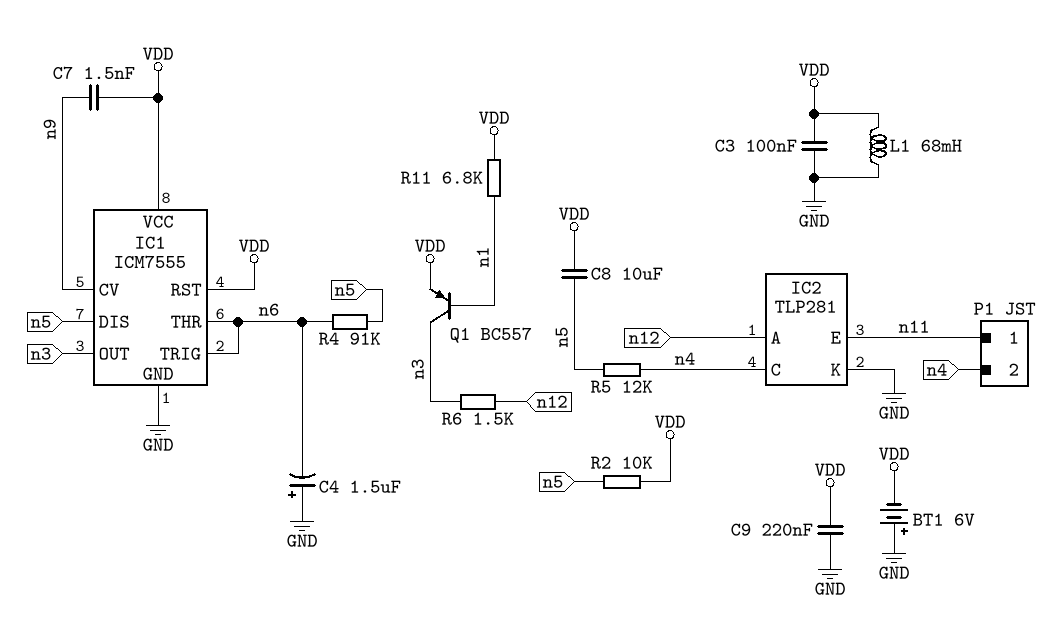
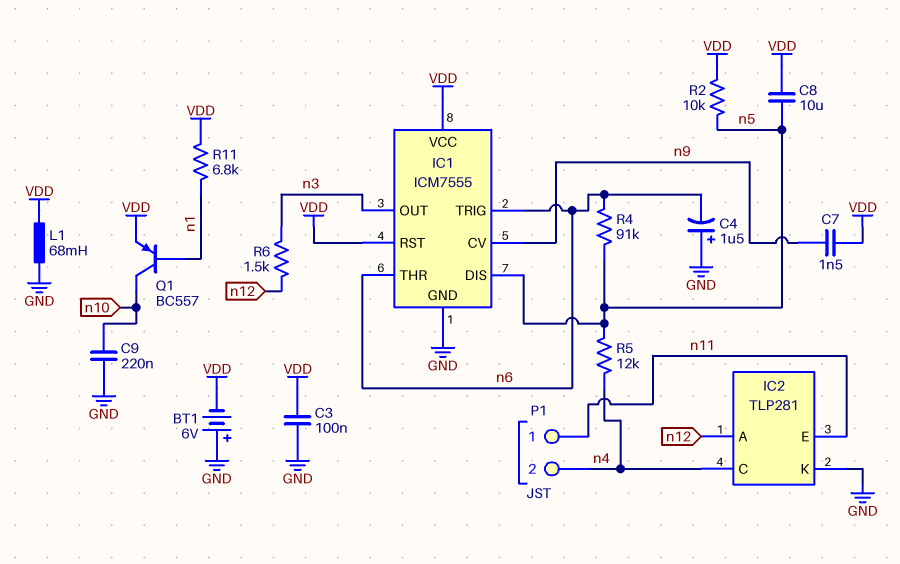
C9: 220nF (GND, VDD) -> 220nF (GND, n10)
Q1: PNP BC557 (B n1, C n3, E VDD) -> PNP BC557 (B n1, C n10, E VDD)

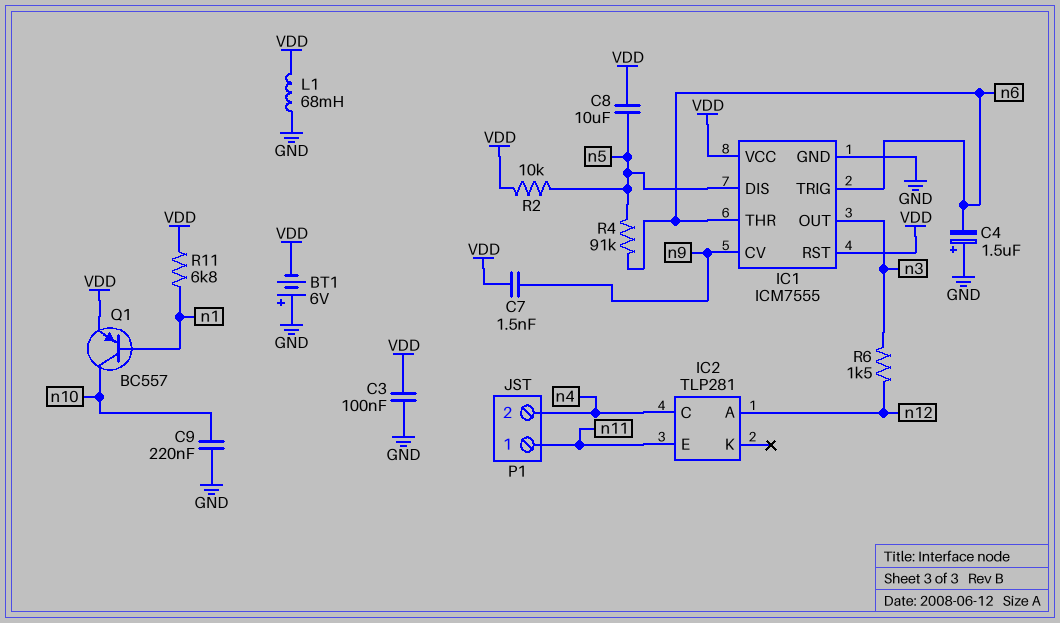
IC2 pin K: GND -> none
R5: 12k (n4, n5) -> none

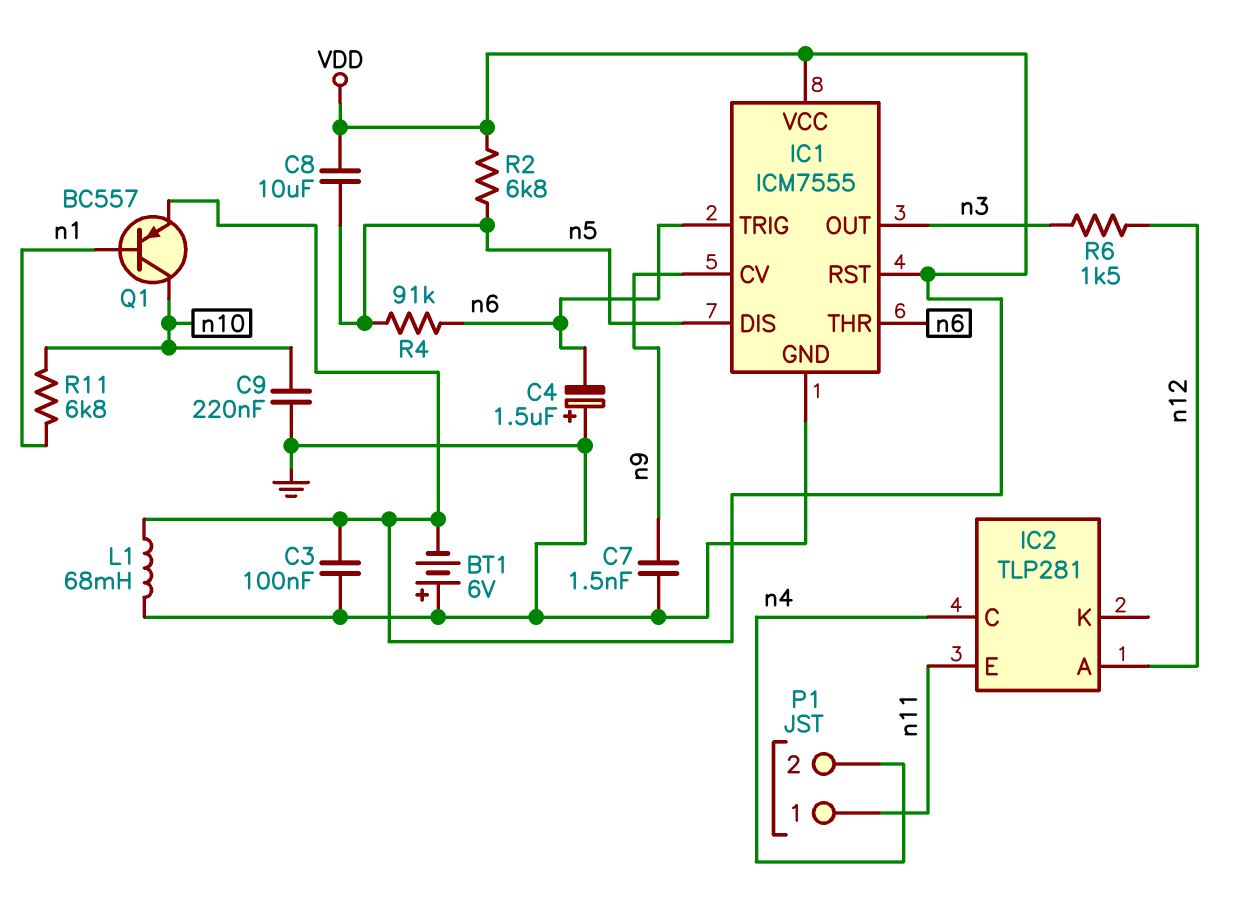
C7: 1.5nF (VDD, n9) -> 1.5nF (GND, n9)
R2: 10k (VDD, n5) -> 6.8k (VDD, n5)
R11: 6.8k (VDD, n1) -> 6.8k (n1, n10)

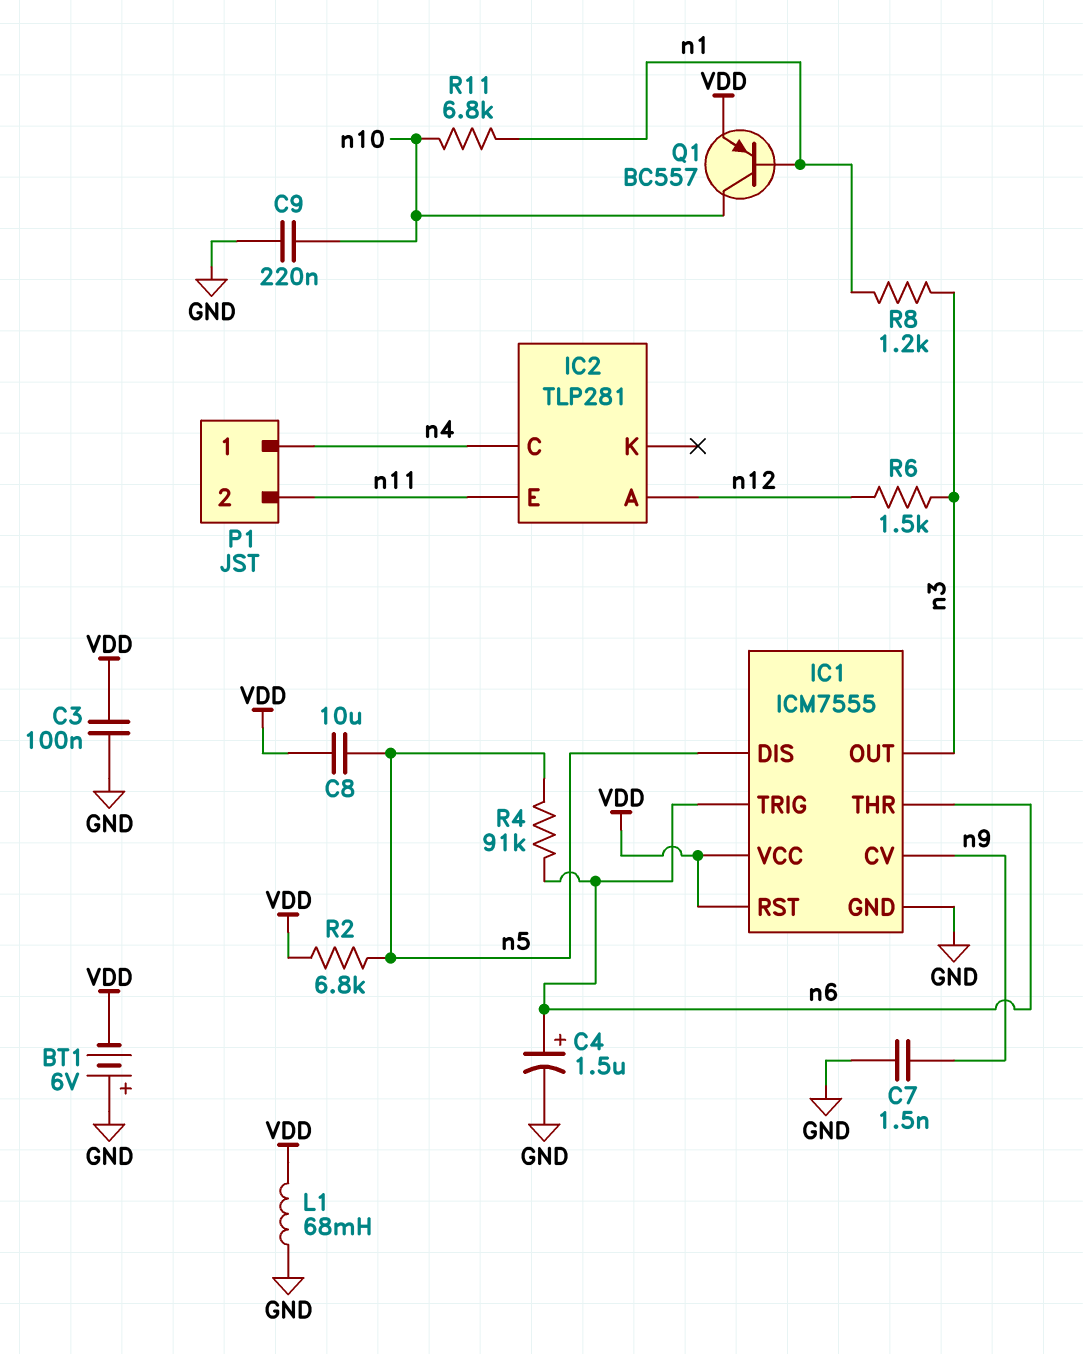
C4: 1.5uF (plus GND, minus n6) -> 1.5uF (plus n6, minus GND)
P1 pin 1: n11 -> n4
P1 pin 2: n4 -> n11
R8: none -> 1.2k (n1, n3)

